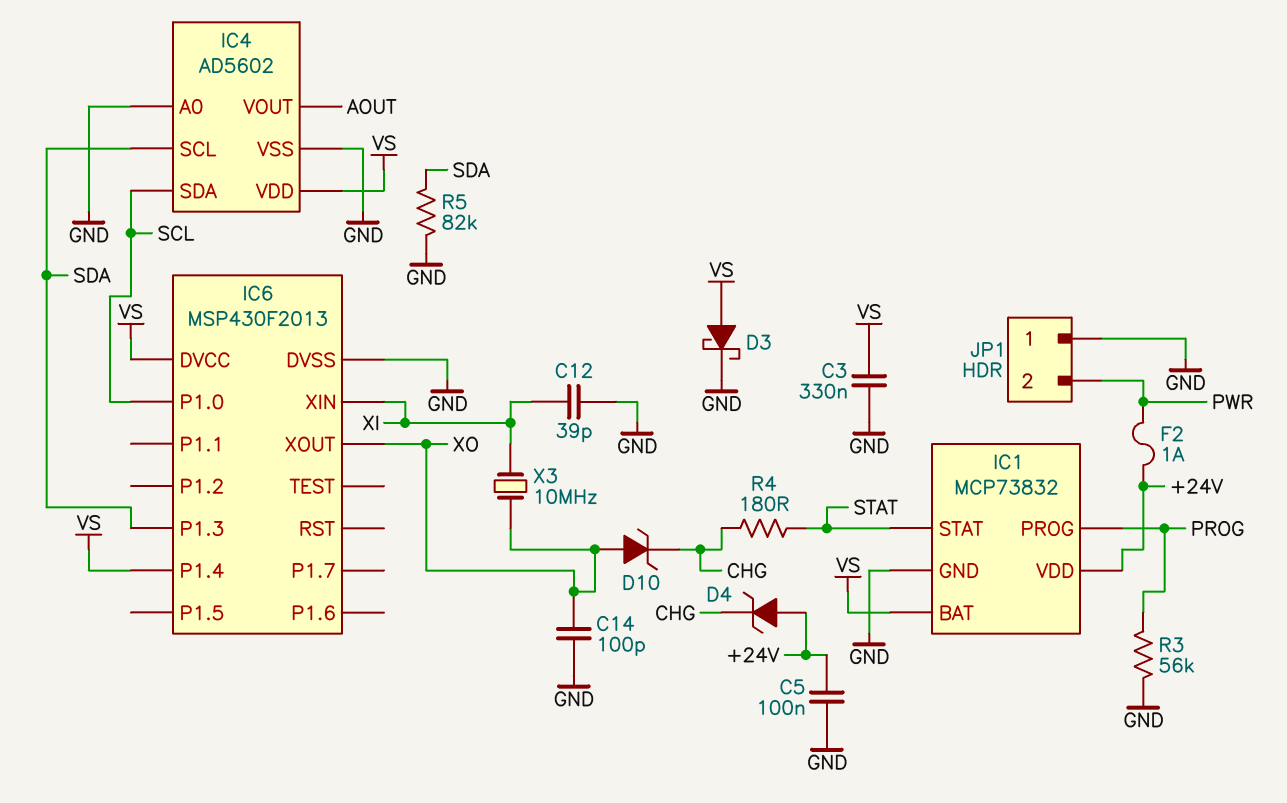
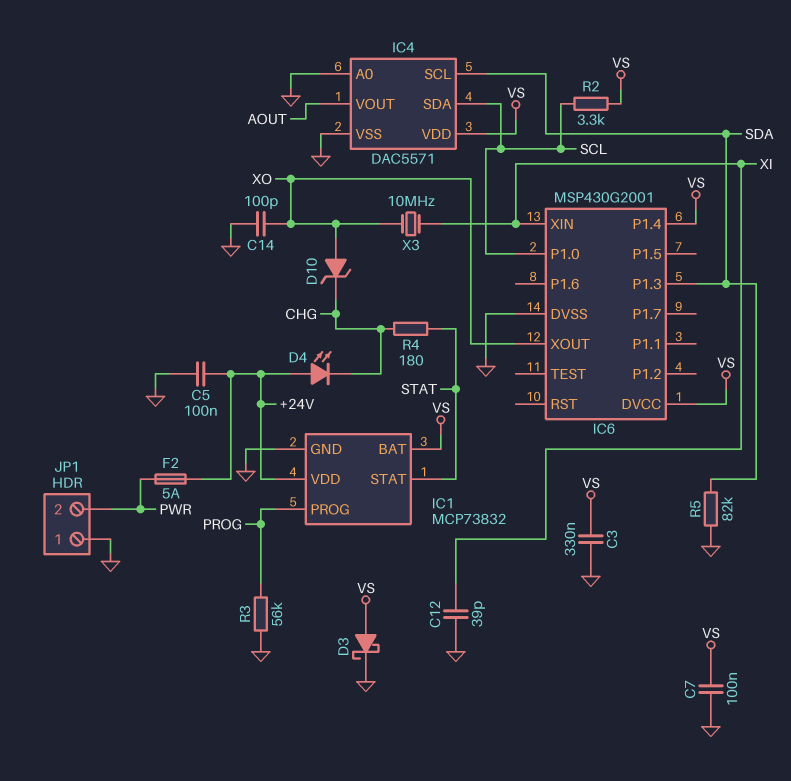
C7: none -> 100nF (GND, VS)
D4: zener (A +24V, K CHG) -> LED (A +24V, K CHG)
F2: 1A (+24V, PWR) -> 5A (+24V, PWR)
IC4: AD5602 -> DAC5571
IC6: MSP430F2013 -> MSP430G2001
R2: none -> 3.3k (SCL, VS)

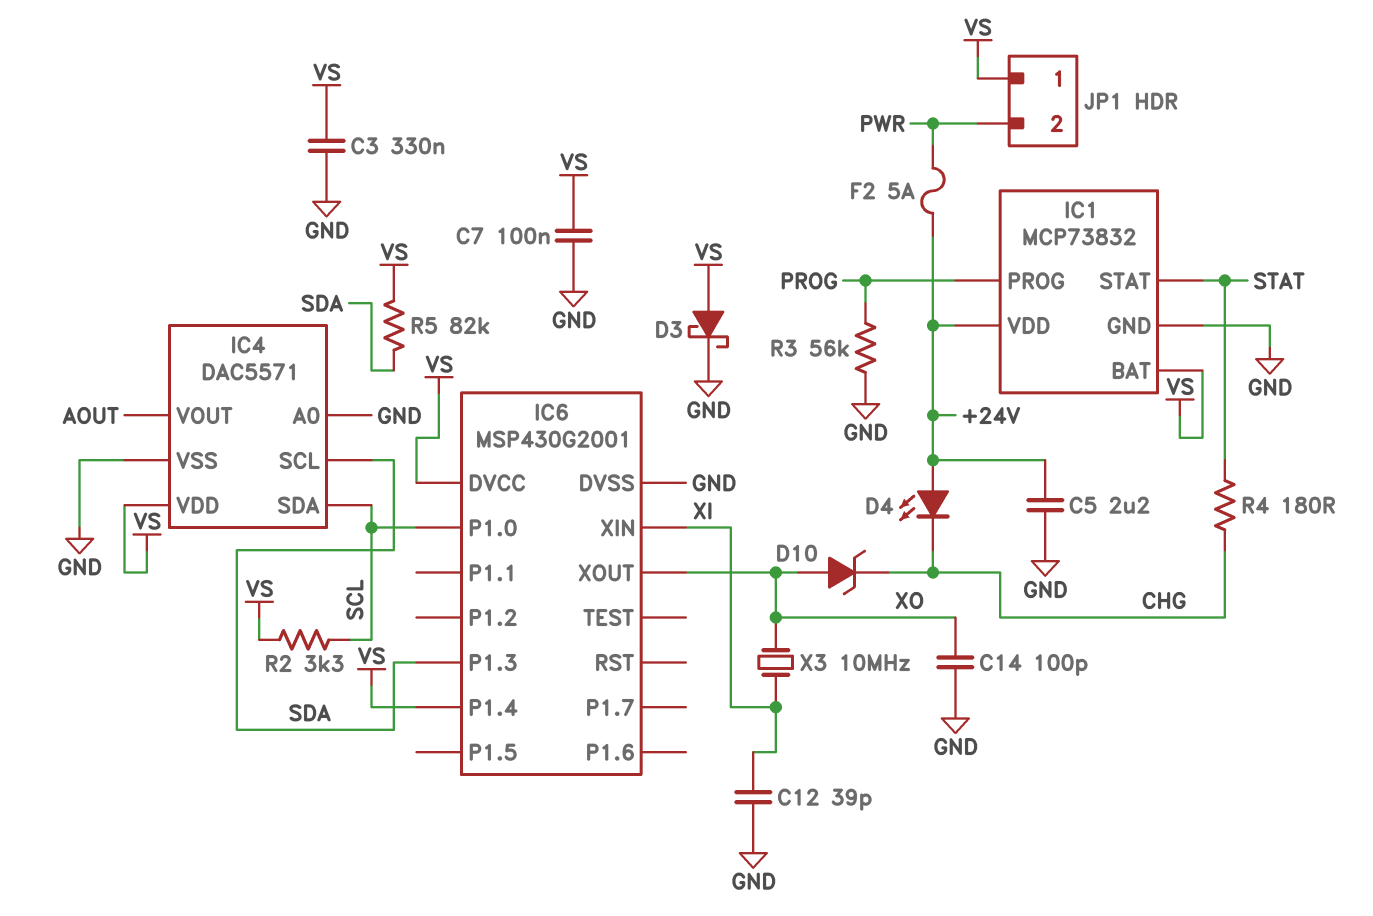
C5: 100nF (+24V, GND) -> 2.2uF (+24V, GND)
JP1 pin 1: GND -> VS
R5: 82k (GND, SDA) -> 82k (SDA, VS)

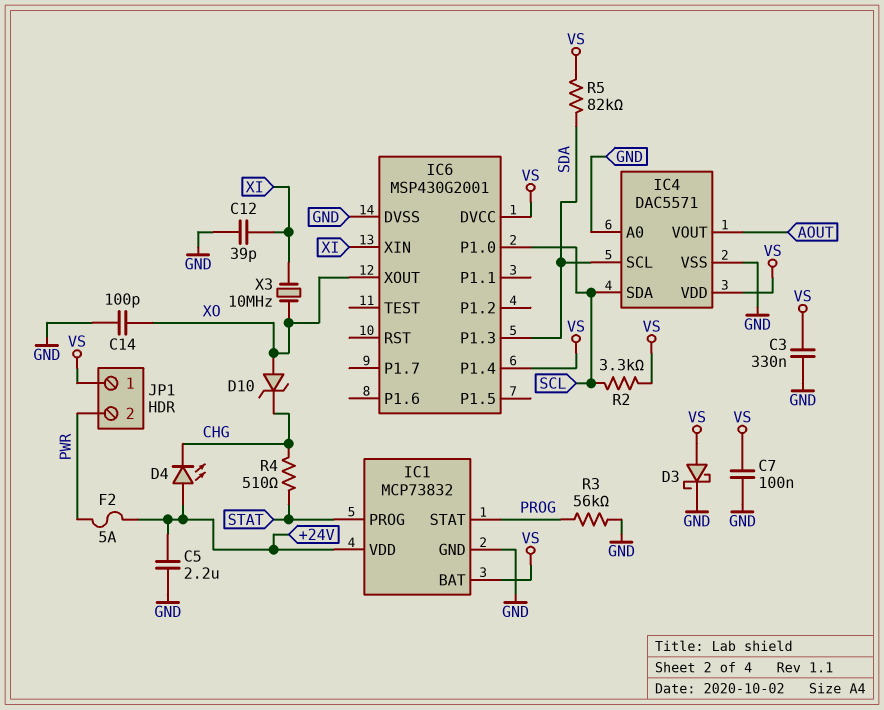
IC1 pin PROG: PROG -> STAT
IC1 pin STAT: STAT -> PROG
R4: 180 (CHG, STAT) -> 510 (CHG, STAT)

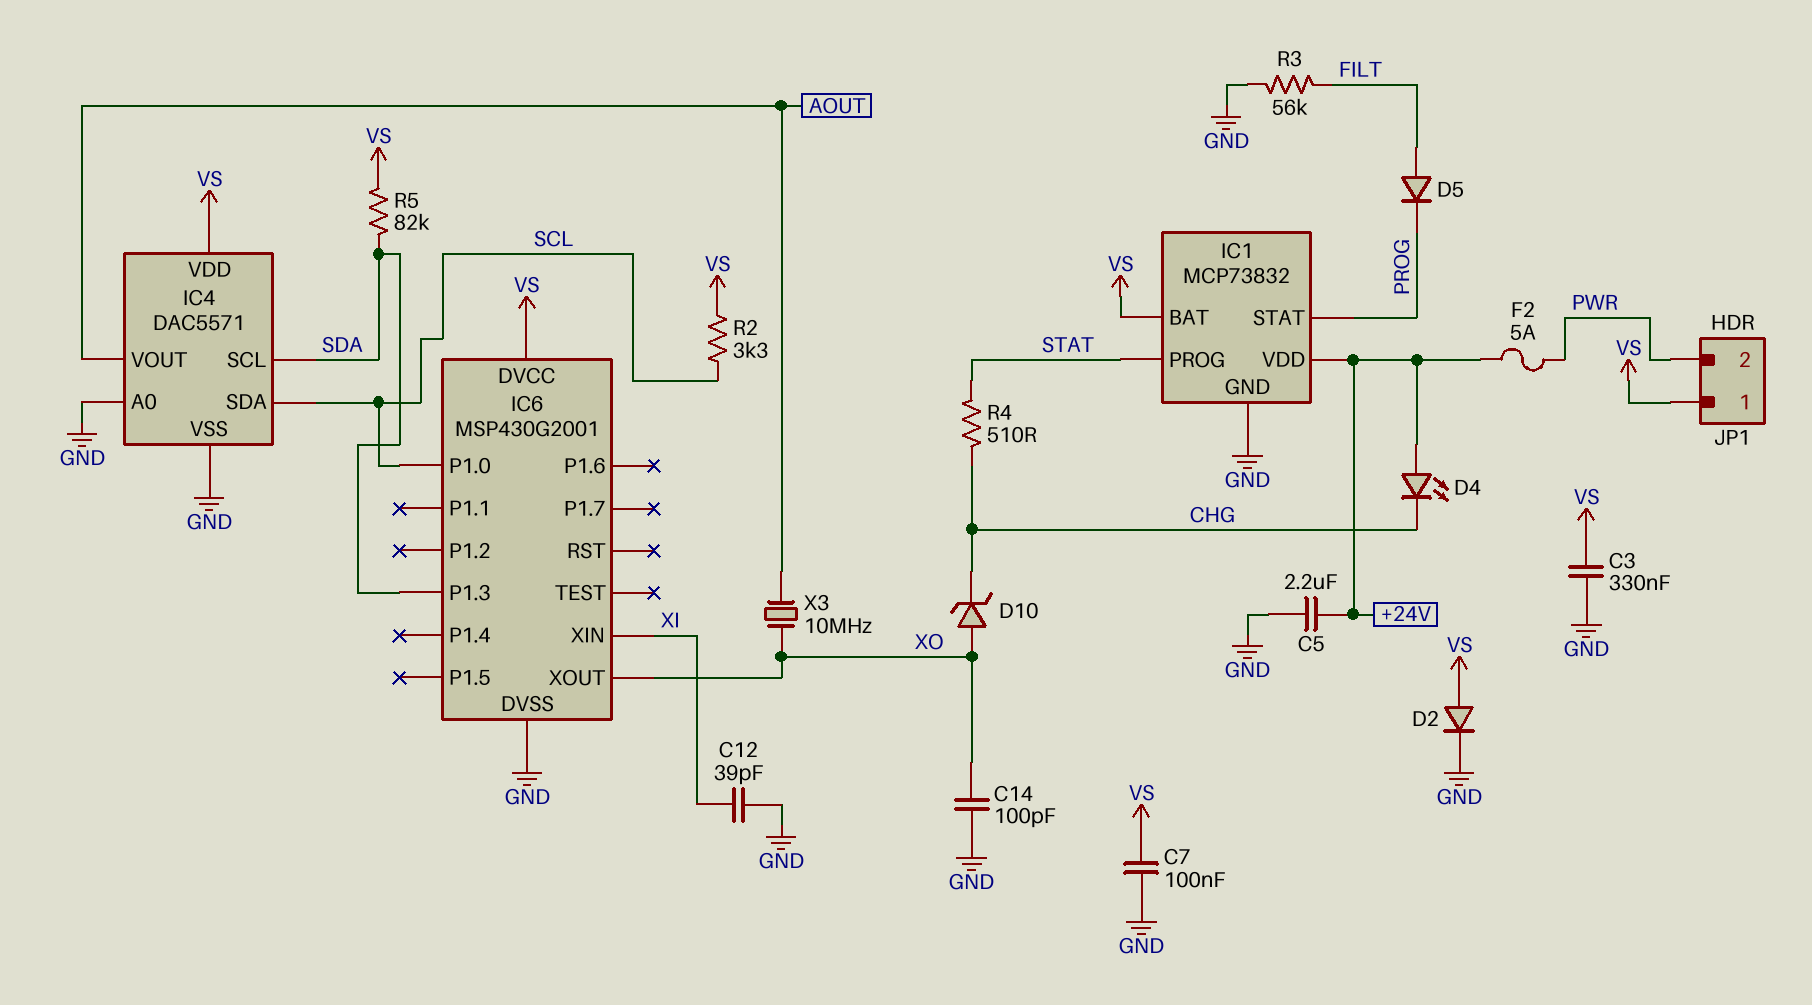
D2: none -> diode (A VS, K GND)
D3: schottky (A VS, K GND) -> none
D5: none -> diode (A FILT, K PROG)
IC6 pin P1.4: VS -> none
R3: 56k (GND, PROG) -> 56k (FILT, GND)
X3: 10MHz (XI, XO) -> 10MHz (AOUT, XO)

